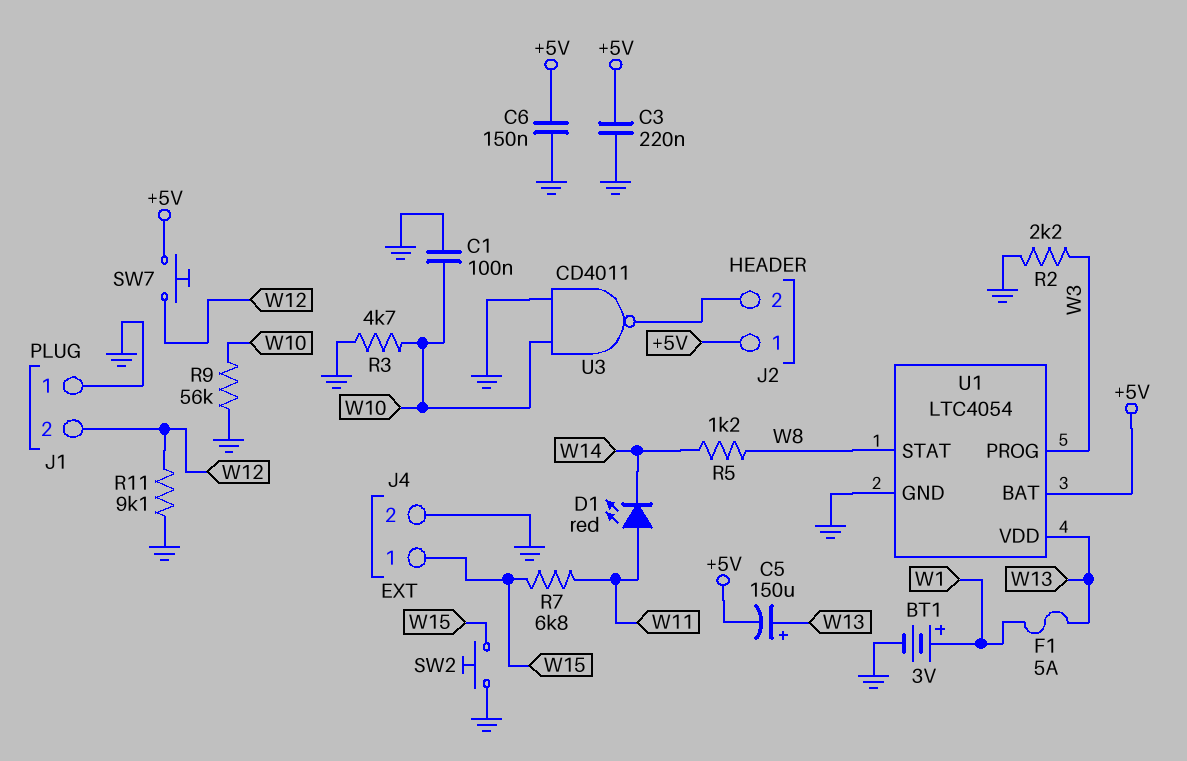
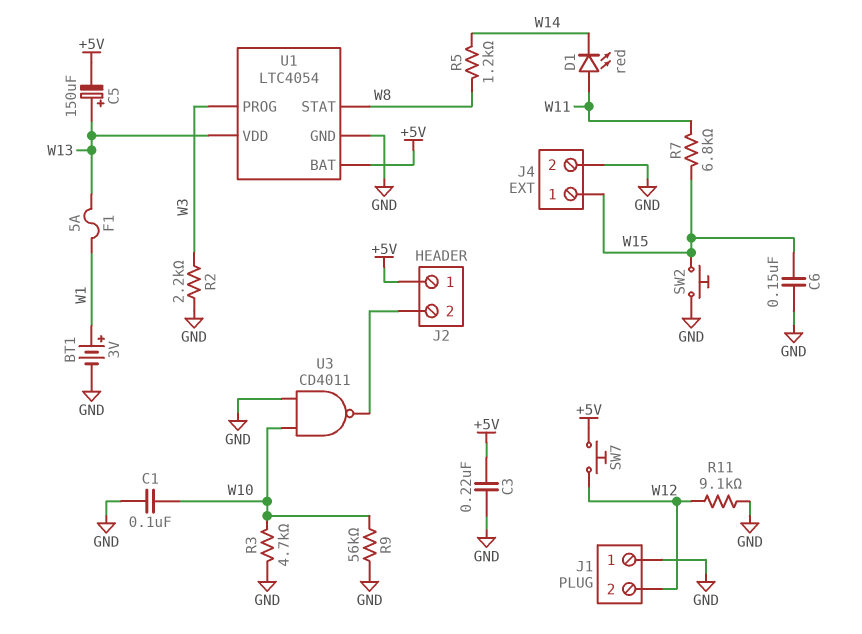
C6: 150nF (+5V, GND) -> 150nF (GND, W15)

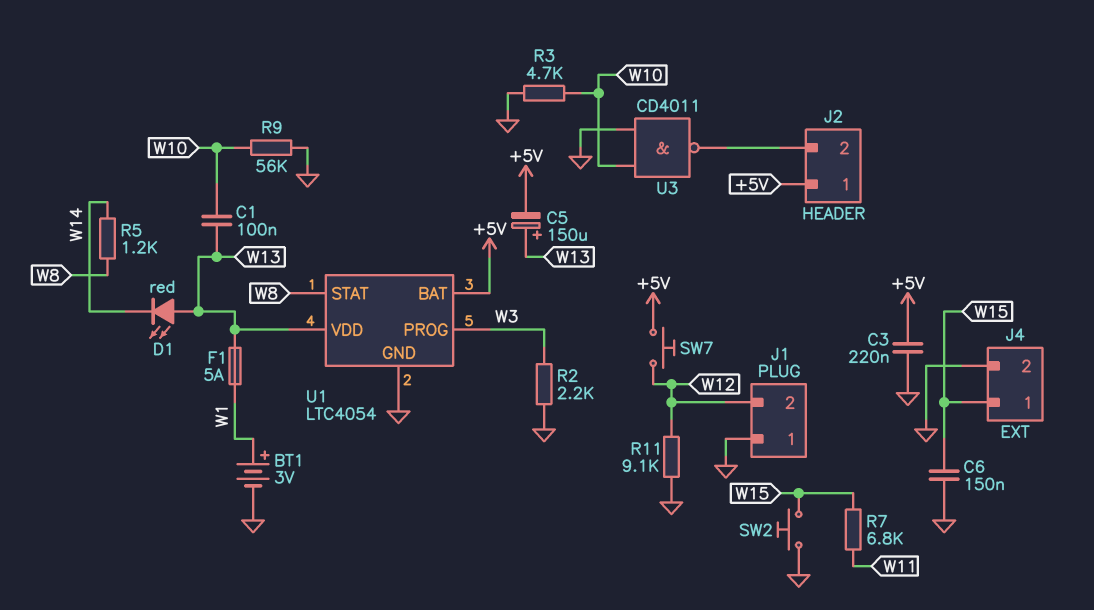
C1: 100nF (GND, W10) -> 100nF (W10, W13)
D1: LED red (A W11, K W14) -> LED red (A W13, K W14)

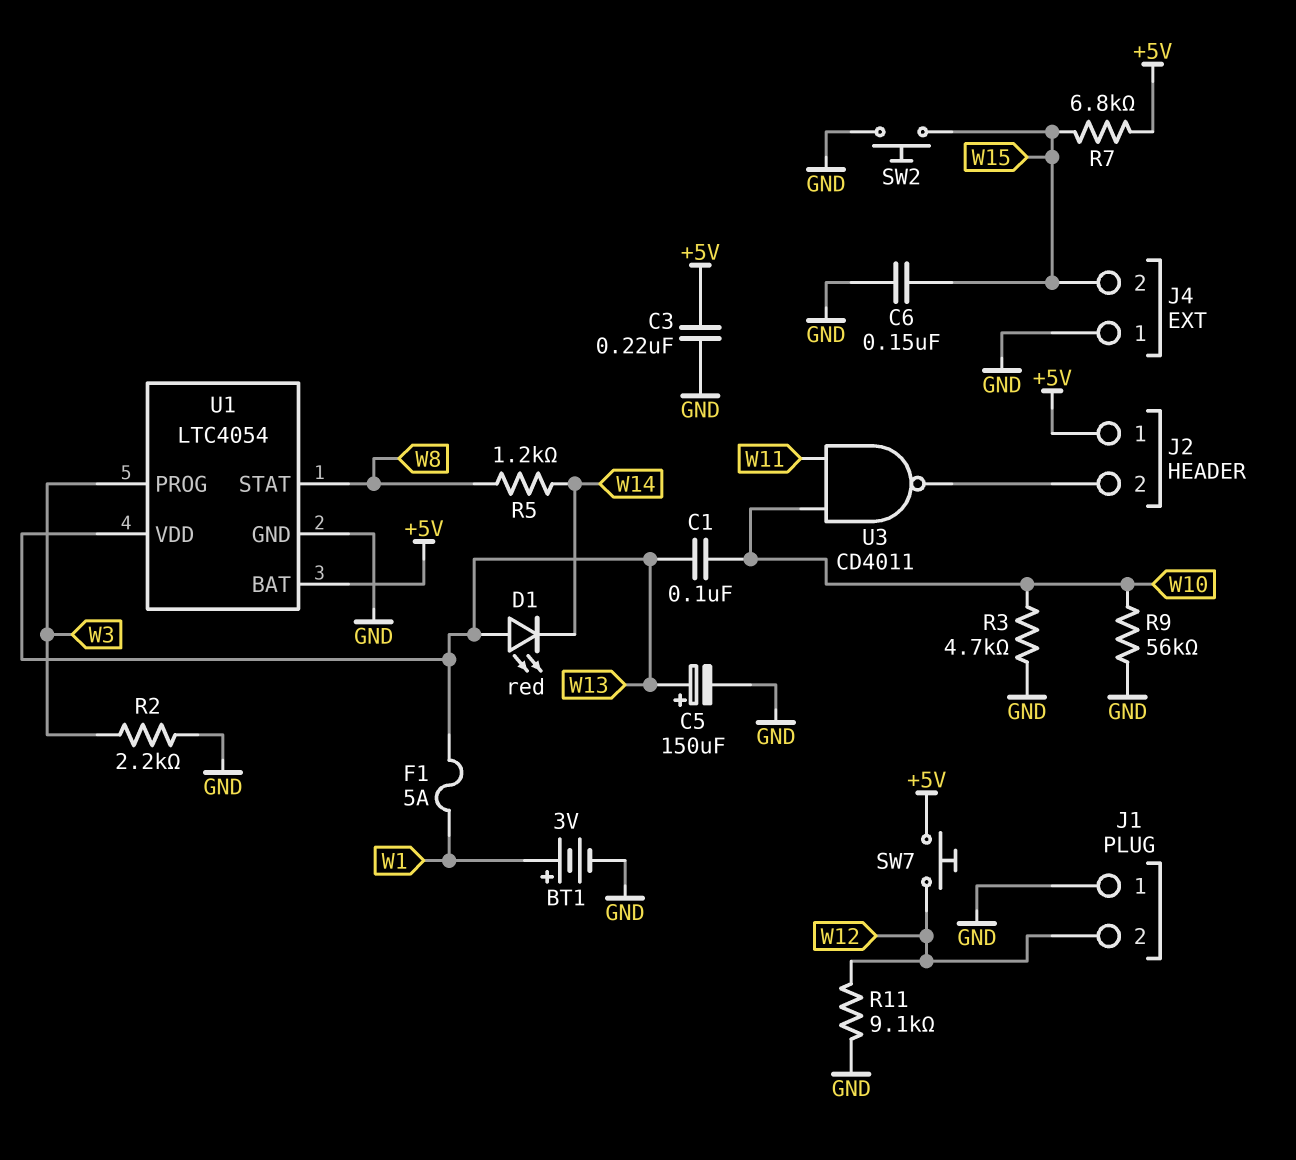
C5: 150uF (plus W13, minus +5V) -> 150uF (plus W13, minus GND)
J4 pin 1: W15 -> GND
J4 pin 2: GND -> W15
R7: 6.8k (W11, W15) -> 6.8k (+5V, W15)
U3: NAND CD4011 (in GND, in W10, out J2/2) -> NAND CD4011 (in W10, in W11, out J2/2)

